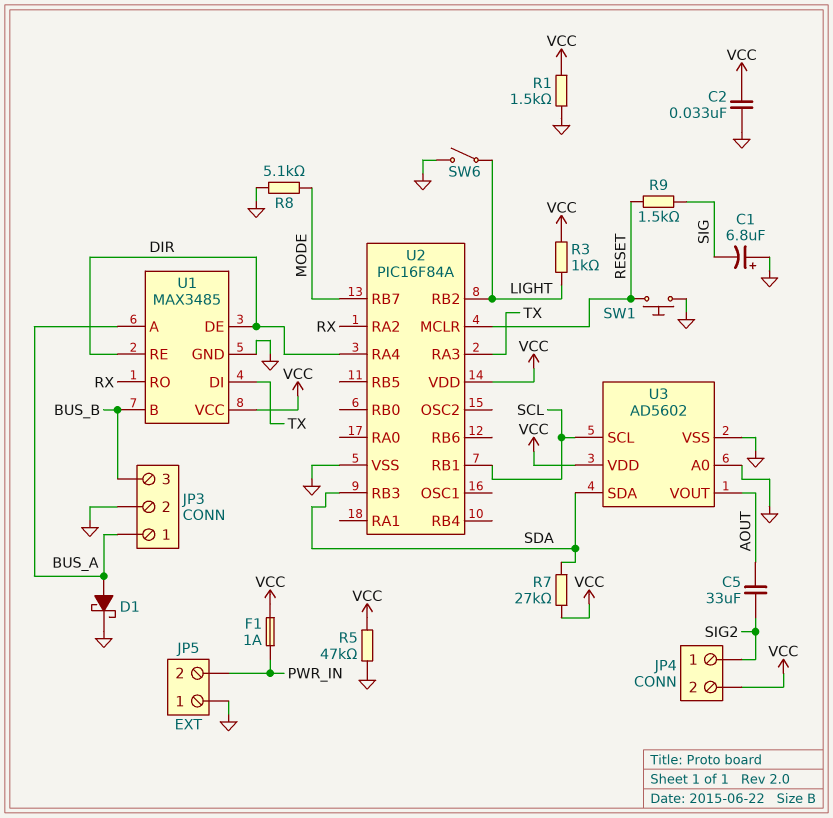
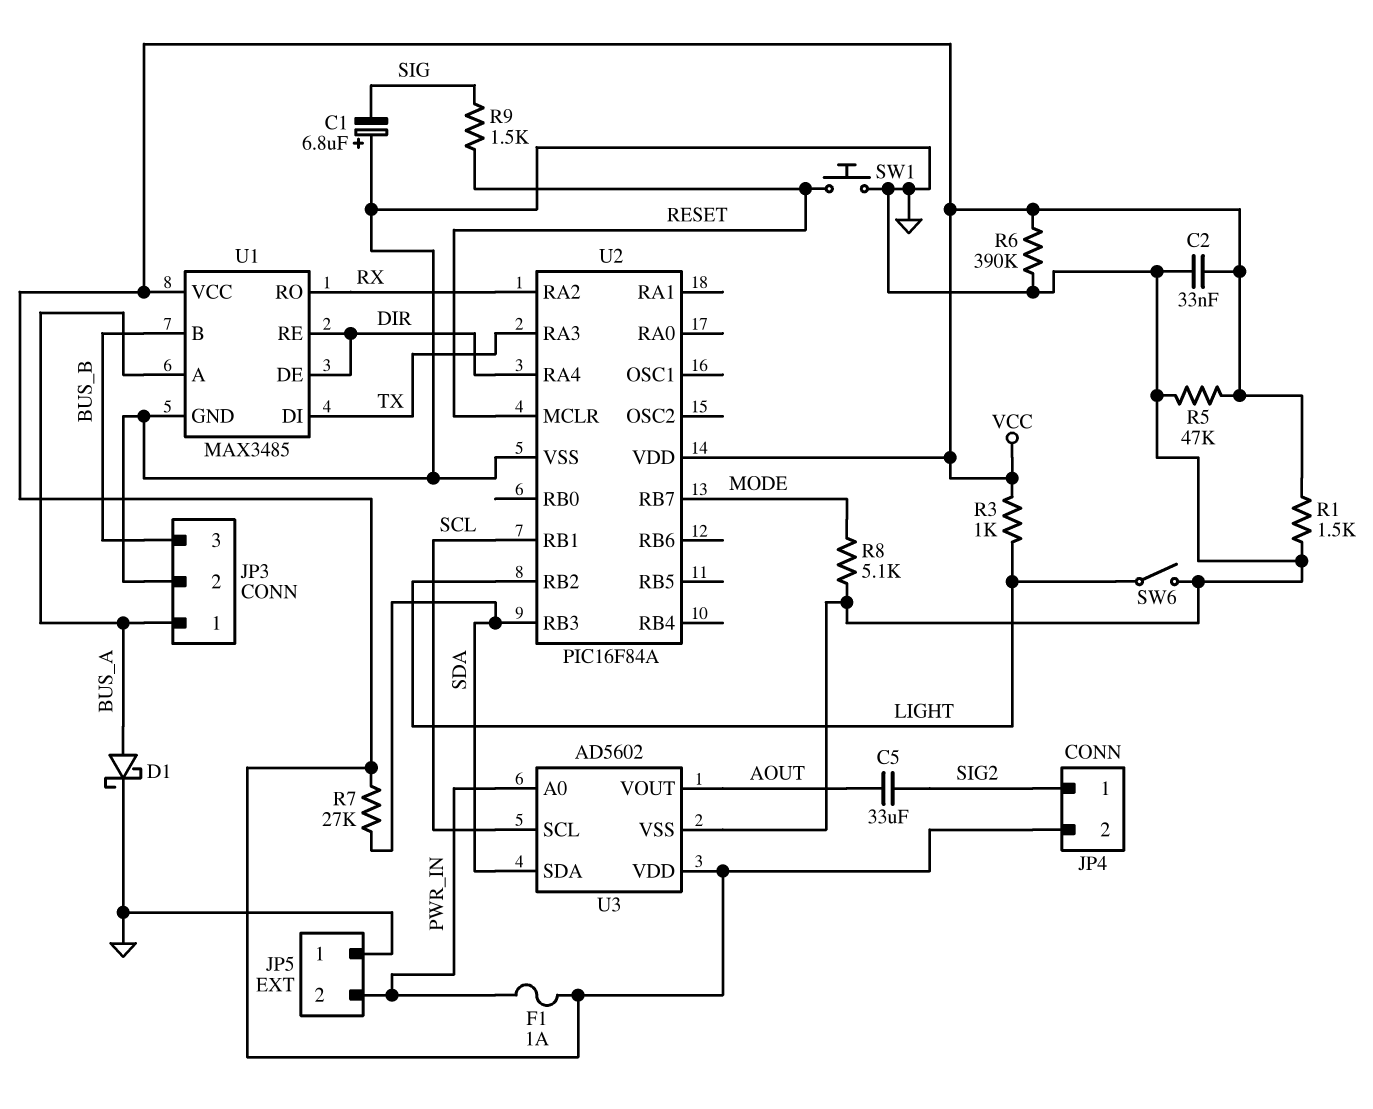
R6: none -> 390k (GND, VCC)
U3 pin A0: GND -> PWR_IN

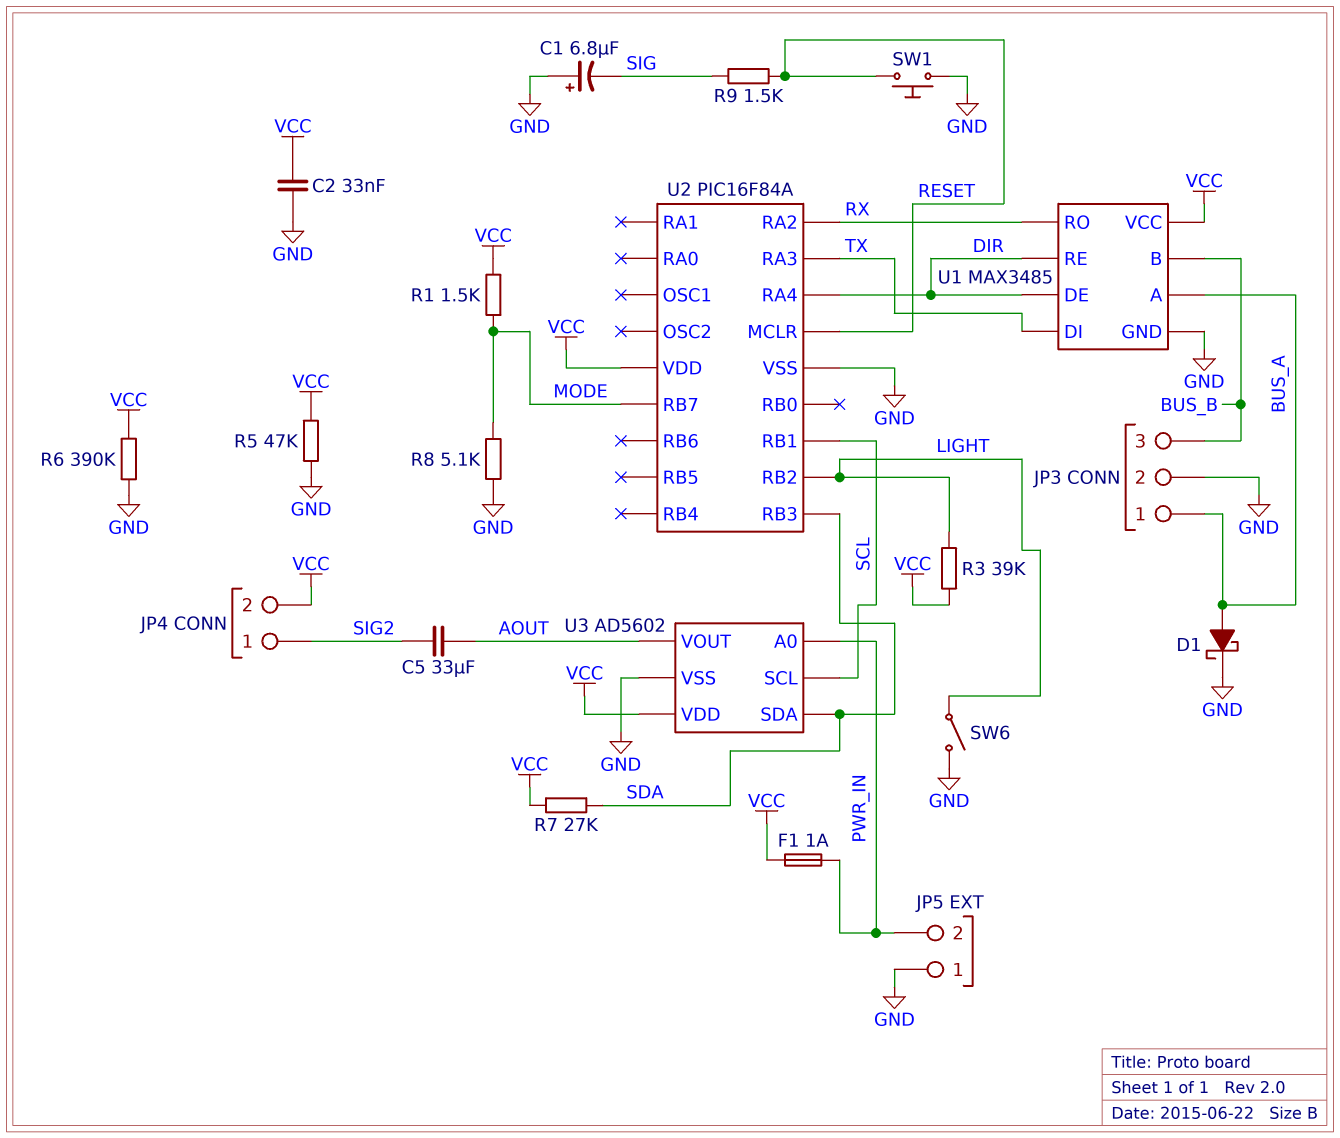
R1: 1.5k (GND, VCC) -> 1.5k (MODE, VCC)
R3: 1k (LIGHT, VCC) -> 39k (LIGHT, VCC)

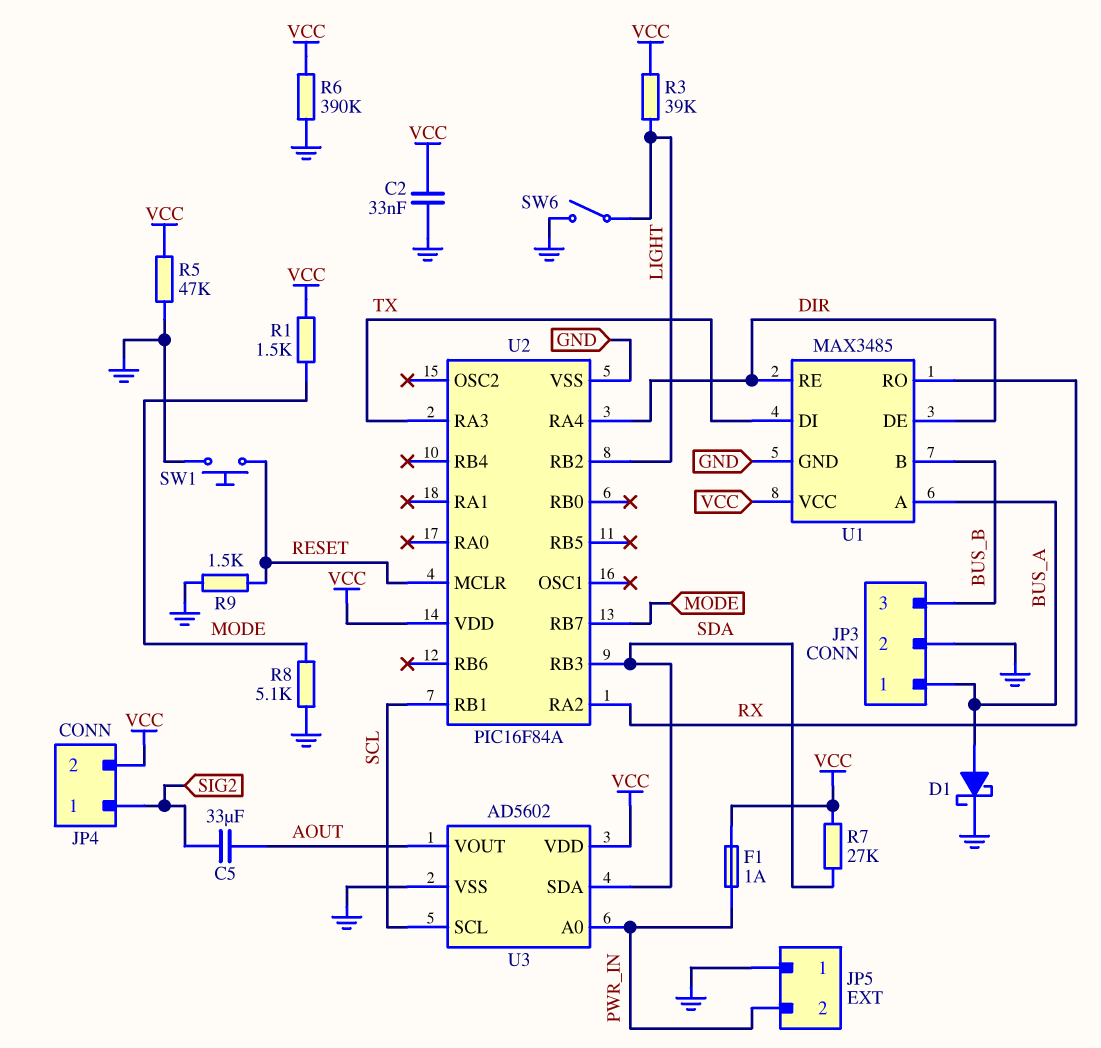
C1: 6.8uF (plus GND, minus SIG) -> none
R9: 1.5k (RESET, SIG) -> 1.5k (GND, RESET)

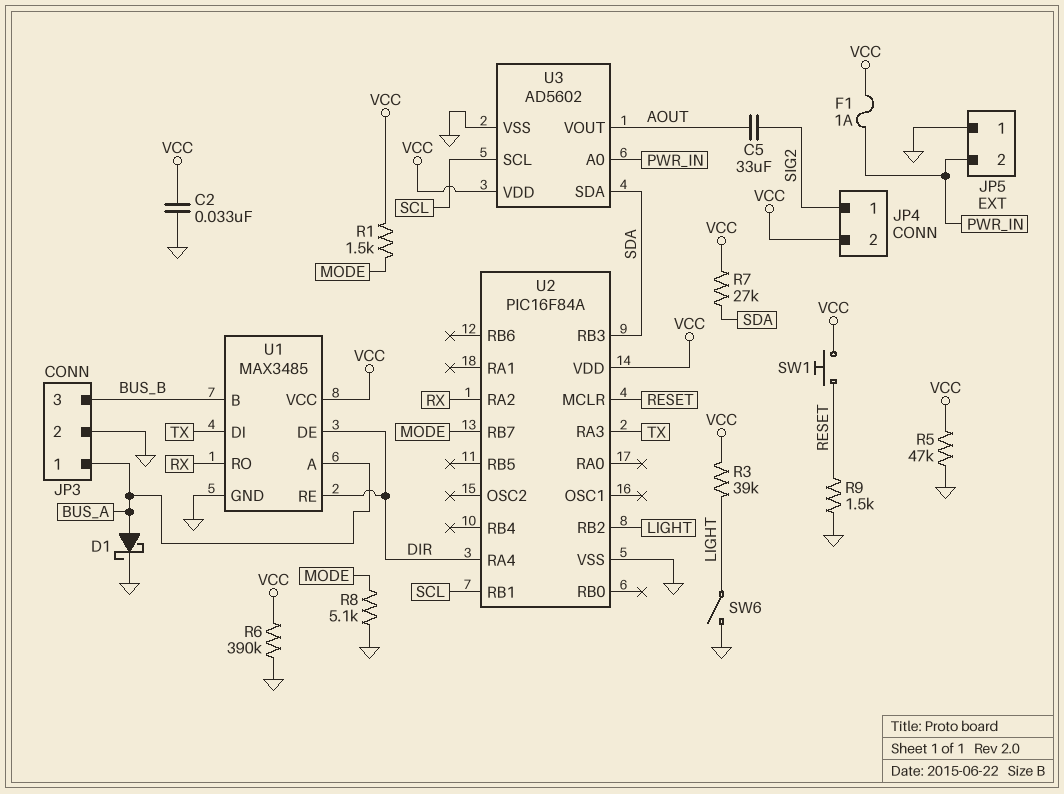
SW1: button (GND, RESET) -> button (RESET, VCC)

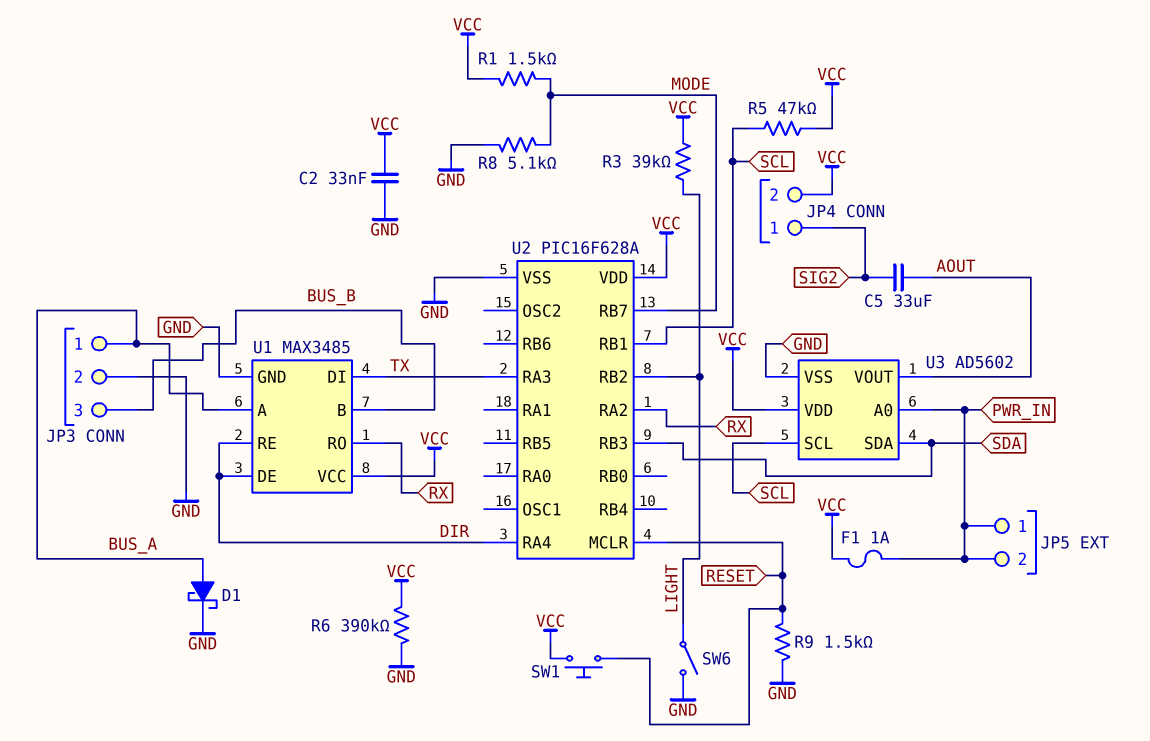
JP5 pin 1: GND -> PWR_IN
R5: 47k (GND, VCC) -> 47k (SCL, VCC)
R7: 27k (SDA, VCC) -> none
U2: PIC16F84A -> PIC16F628A

